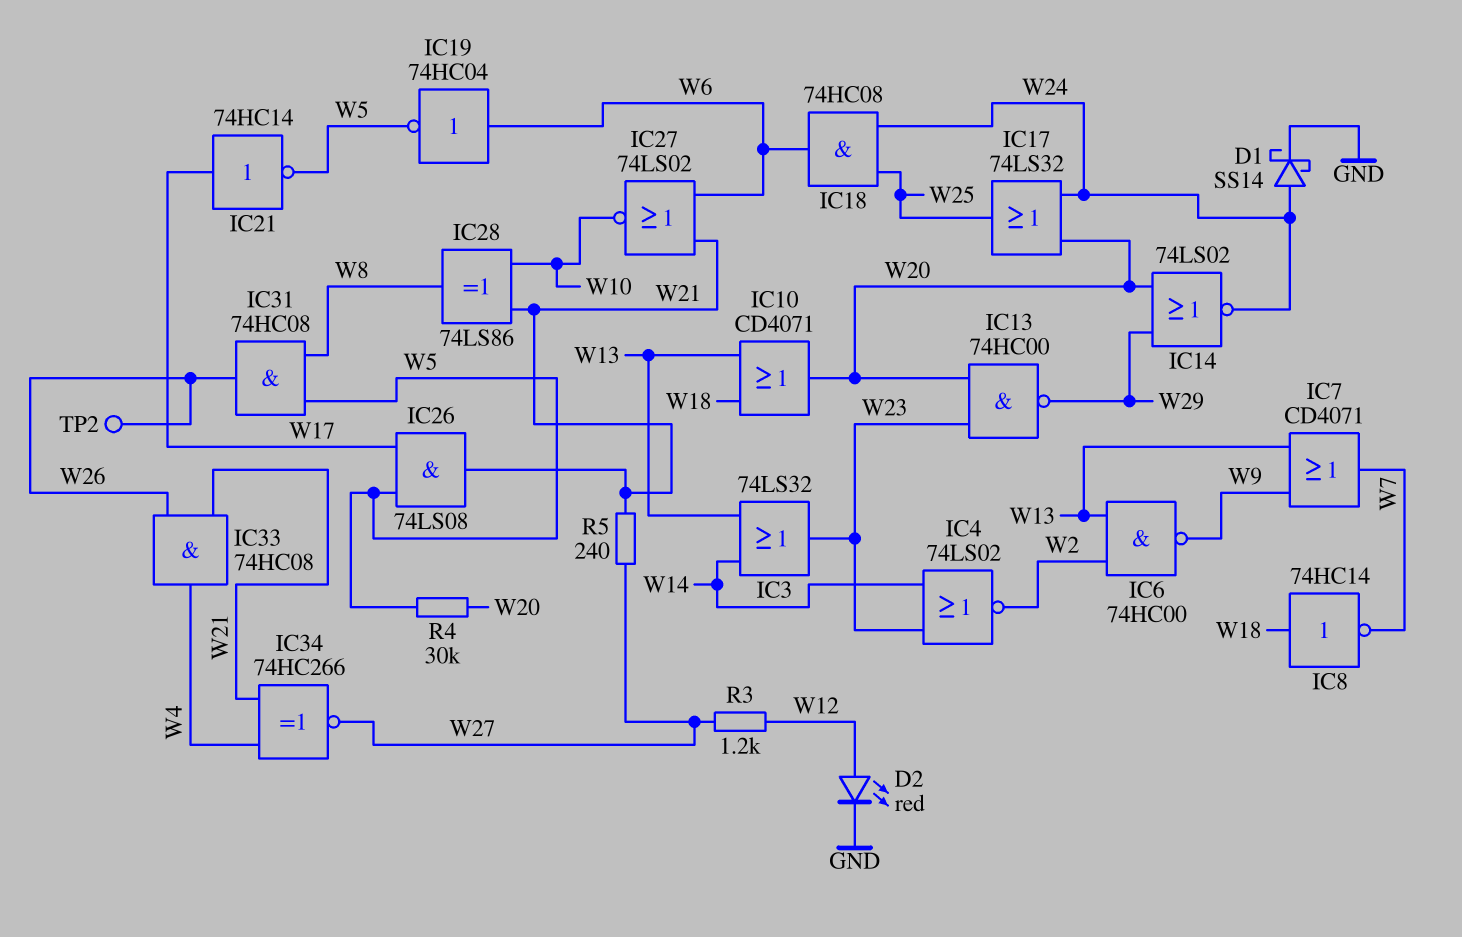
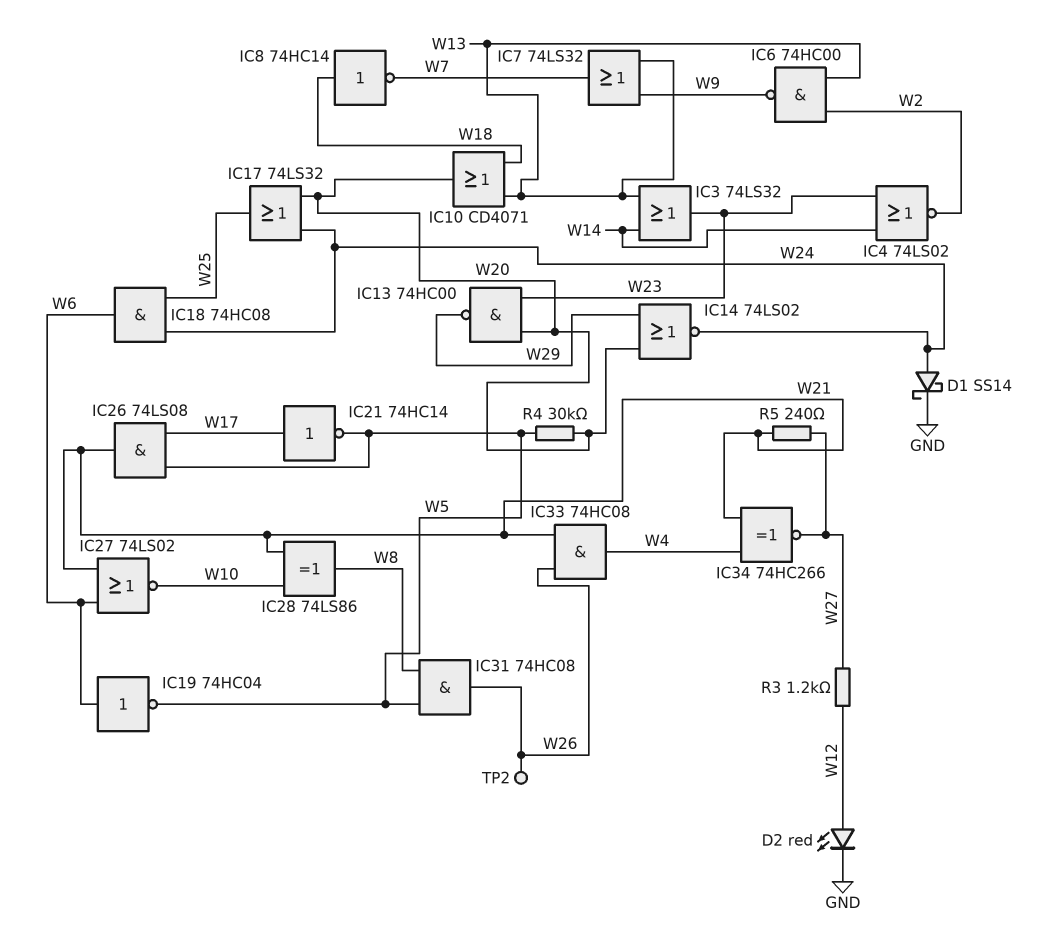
IC7: OR CD4071 (in W9, in W13, out W7) -> OR 74LS32 (in W9, in W13, out W7)

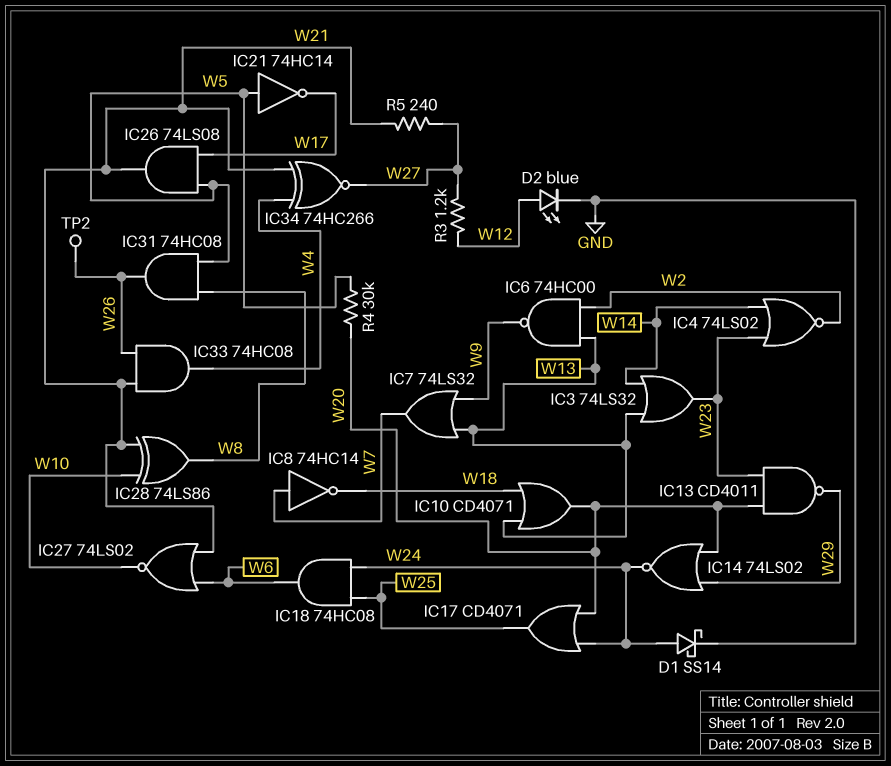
D2: LED red (A W12, K GND) -> LED blue (A W12, K GND)
IC8: NOT 74HC14 (in W18, out W7) -> NOT 74HC14 (in W7, out W18)
IC13: NAND 74HC00 (in W20, in W23, out W29) -> NAND CD4011 (in W20, in W23, out W29)
IC17: OR 74LS32 (in W20, in W24, out W25) -> OR CD4071 (in W20, in W24, out W25)
IC19: NOT 74HC04 (in W6, out W5) -> none
IC21: NOT 74HC14 (in W17, out W5) -> NOT 74HC14 (in W5, out W17)

